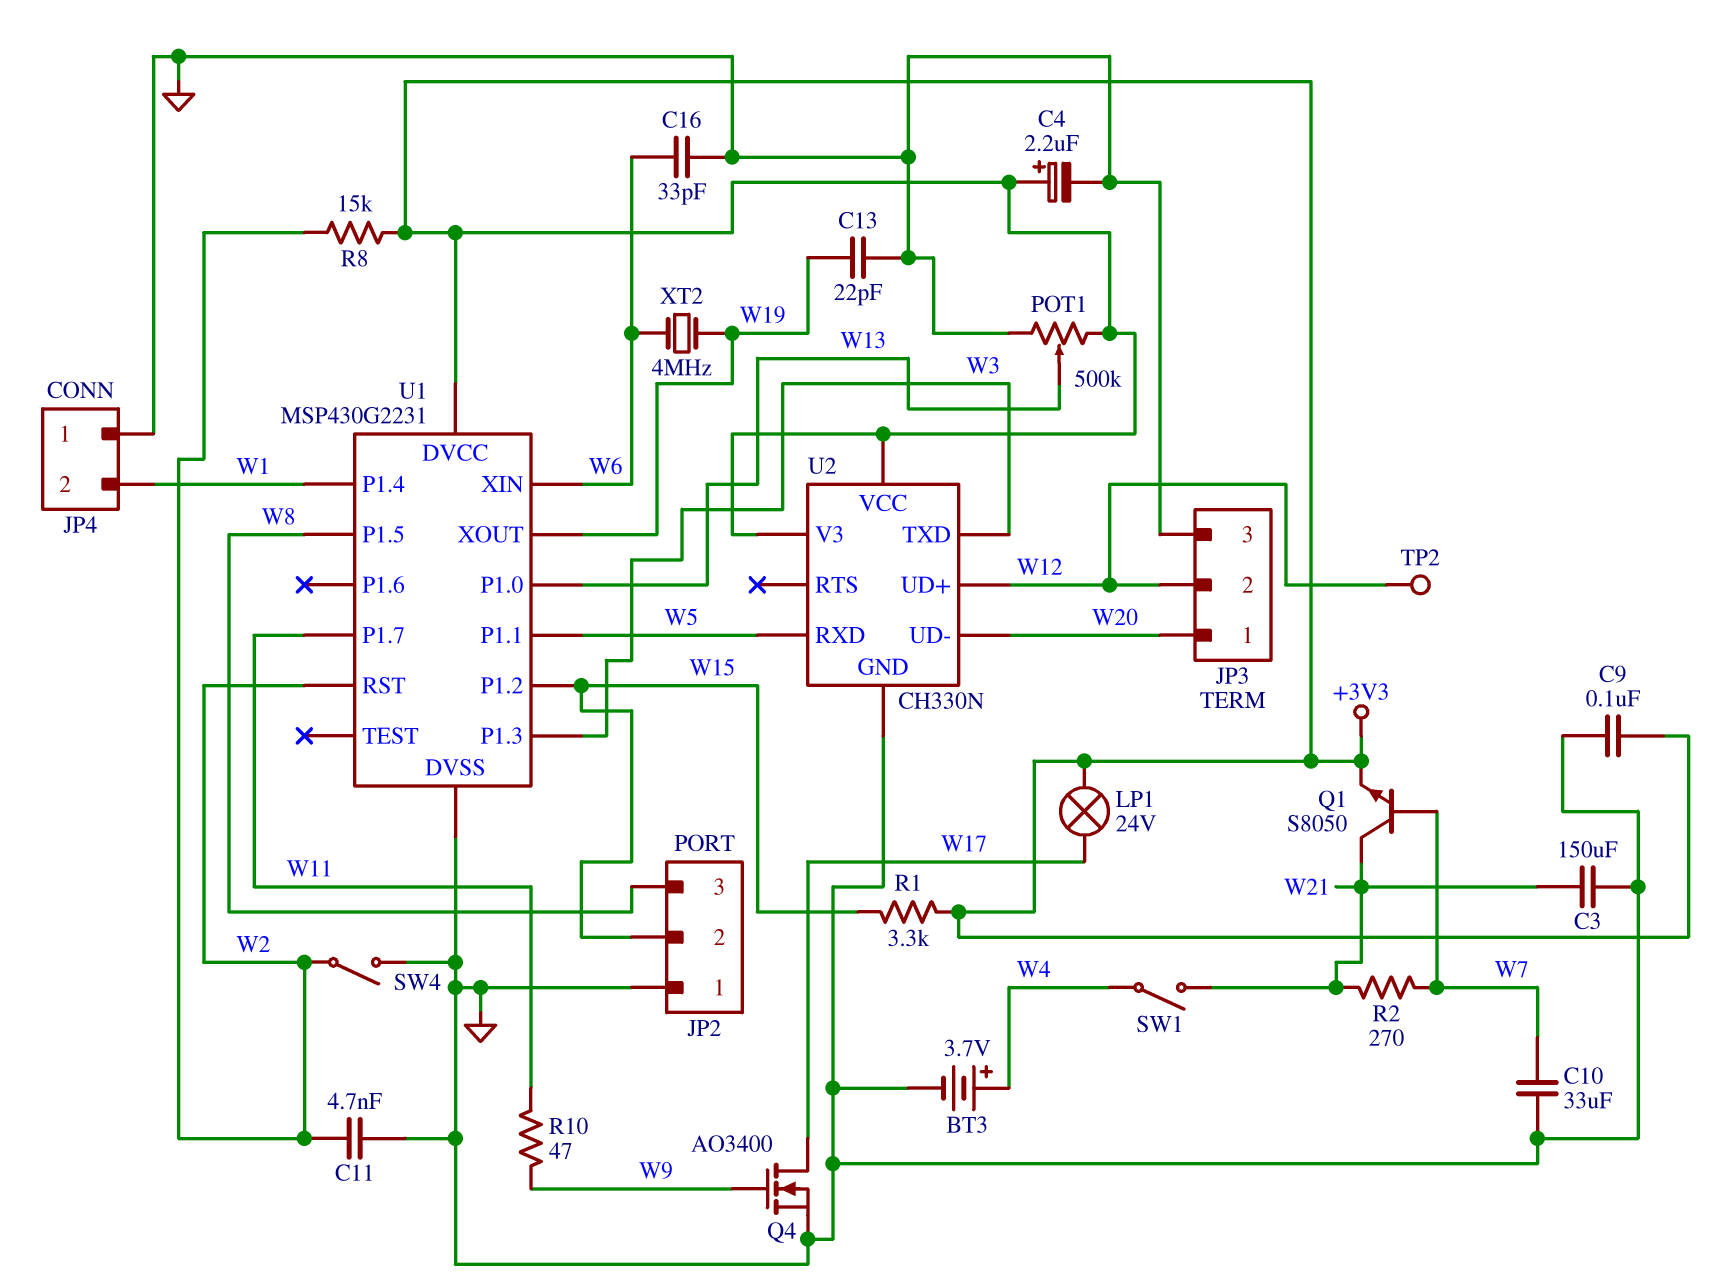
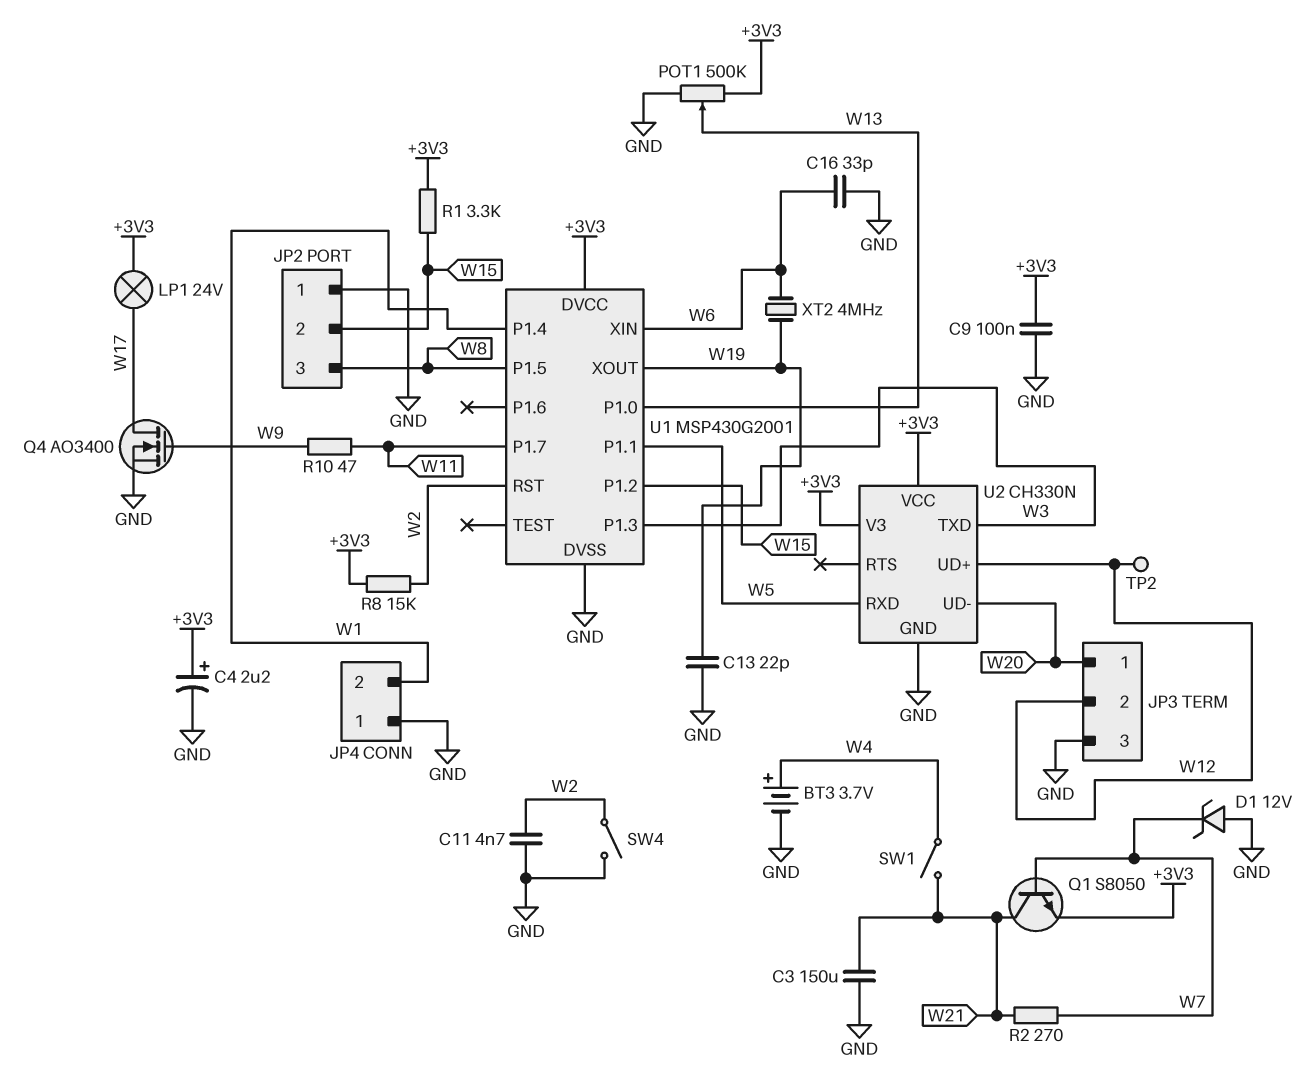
C10: 33uF (GND, W7) -> none
D1: none -> zener 12V (A GND, K W7)
U1: MSP430G2231 -> MSP430G2001

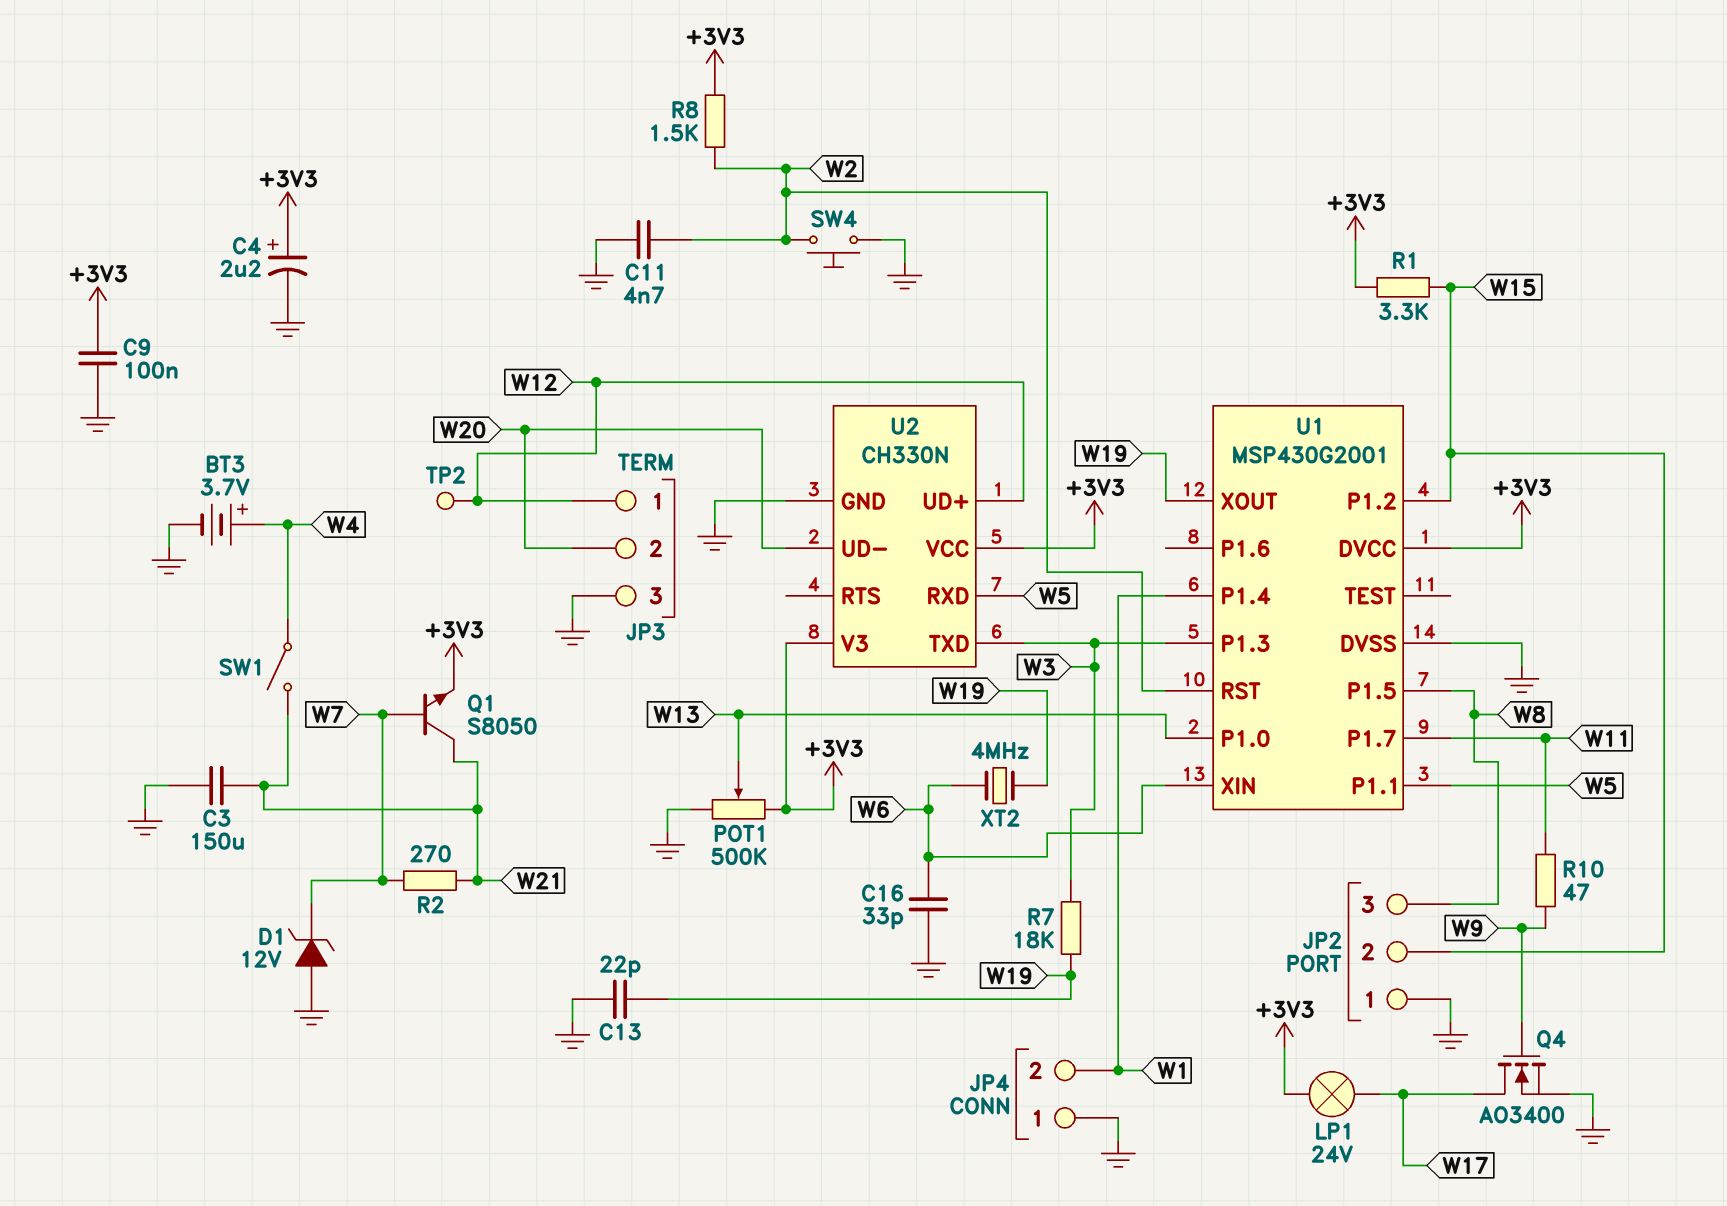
JP3 pin 1: W20 -> W12
JP3 pin 2: W12 -> W20
R7: none -> 18k (W3, W19)
R8: 15k (+3V3, W2) -> 1.5k (+3V3, W2)
SW4: switch (GND, W2) -> button (GND, W2)

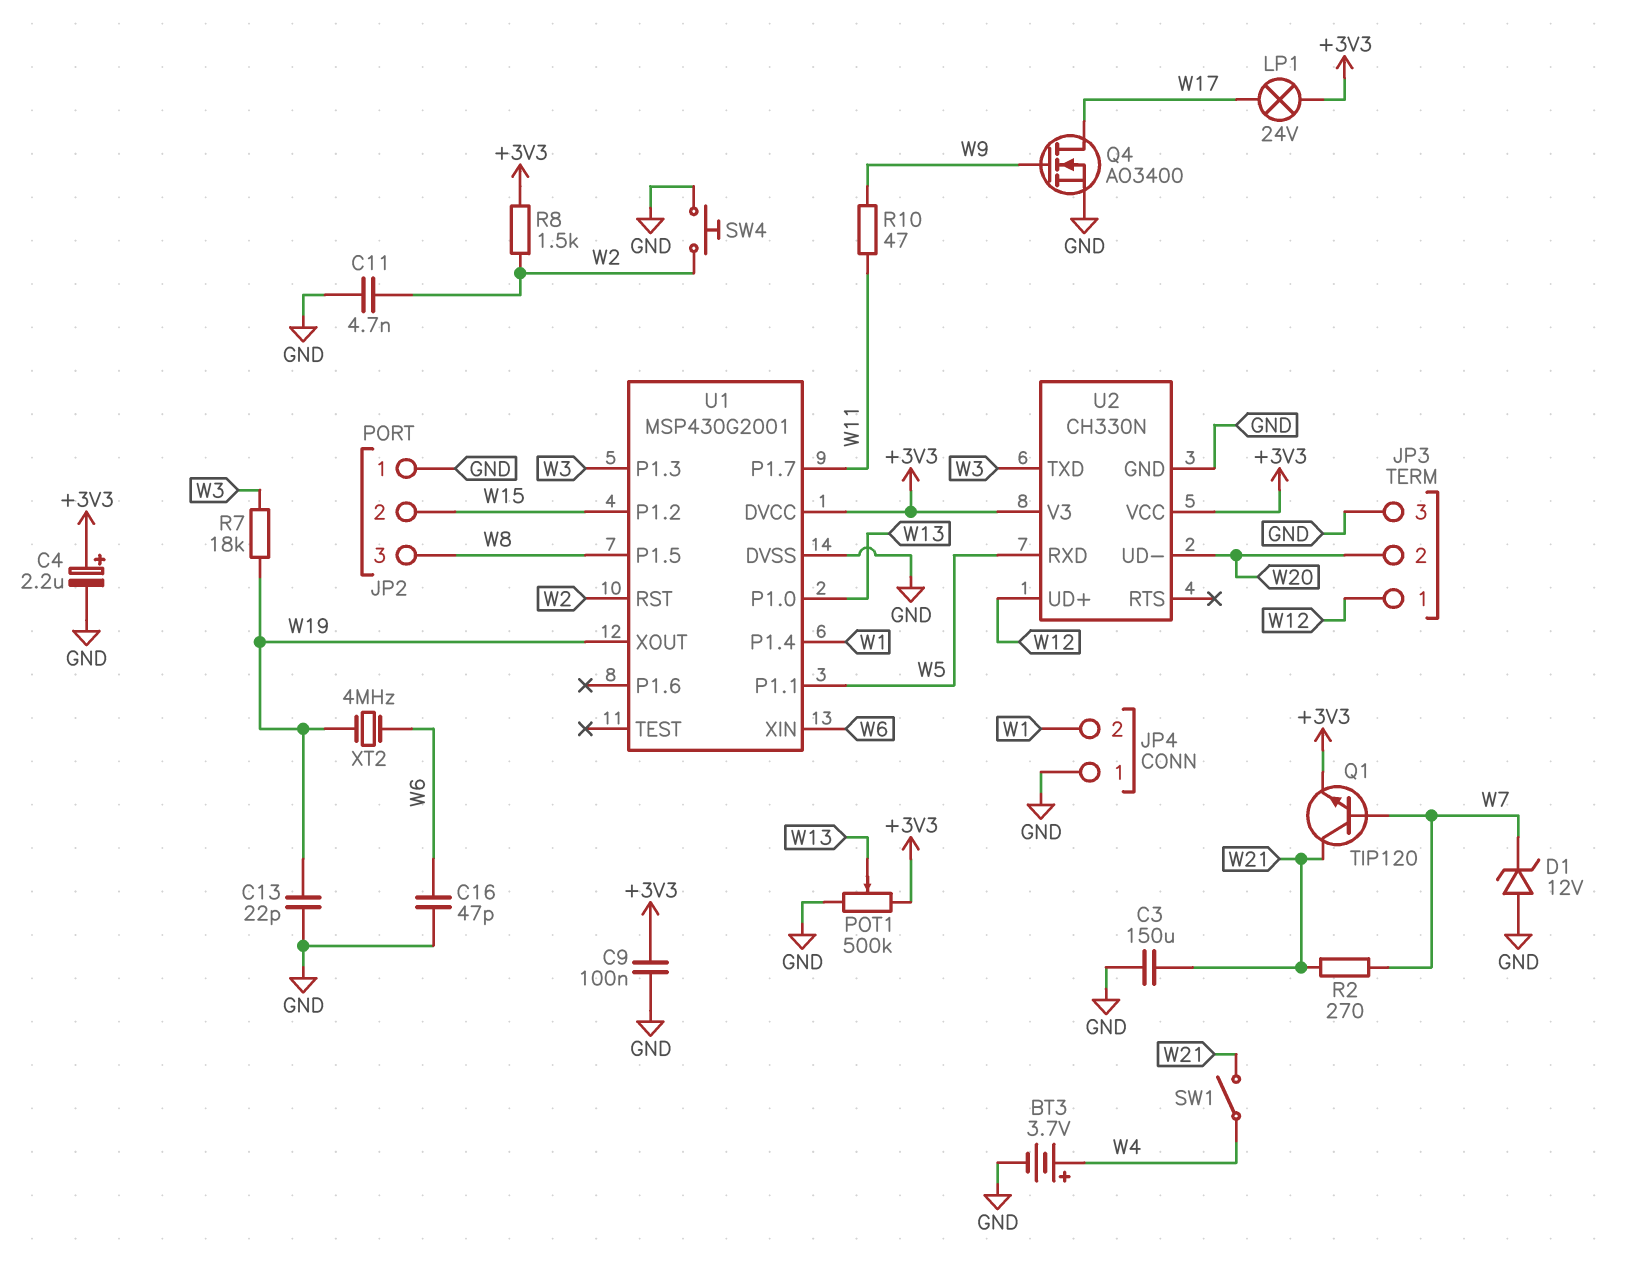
C16: 33pF (GND, W6) -> 47pF (GND, W6)
Q1: NPN S8050 (B W7, C W21, E +3V3) -> NPN TIP120 (B W7, C W21, E +3V3)
R1: 3.3k (+3V3, W15) -> none
TP2: test point (W12) -> none

